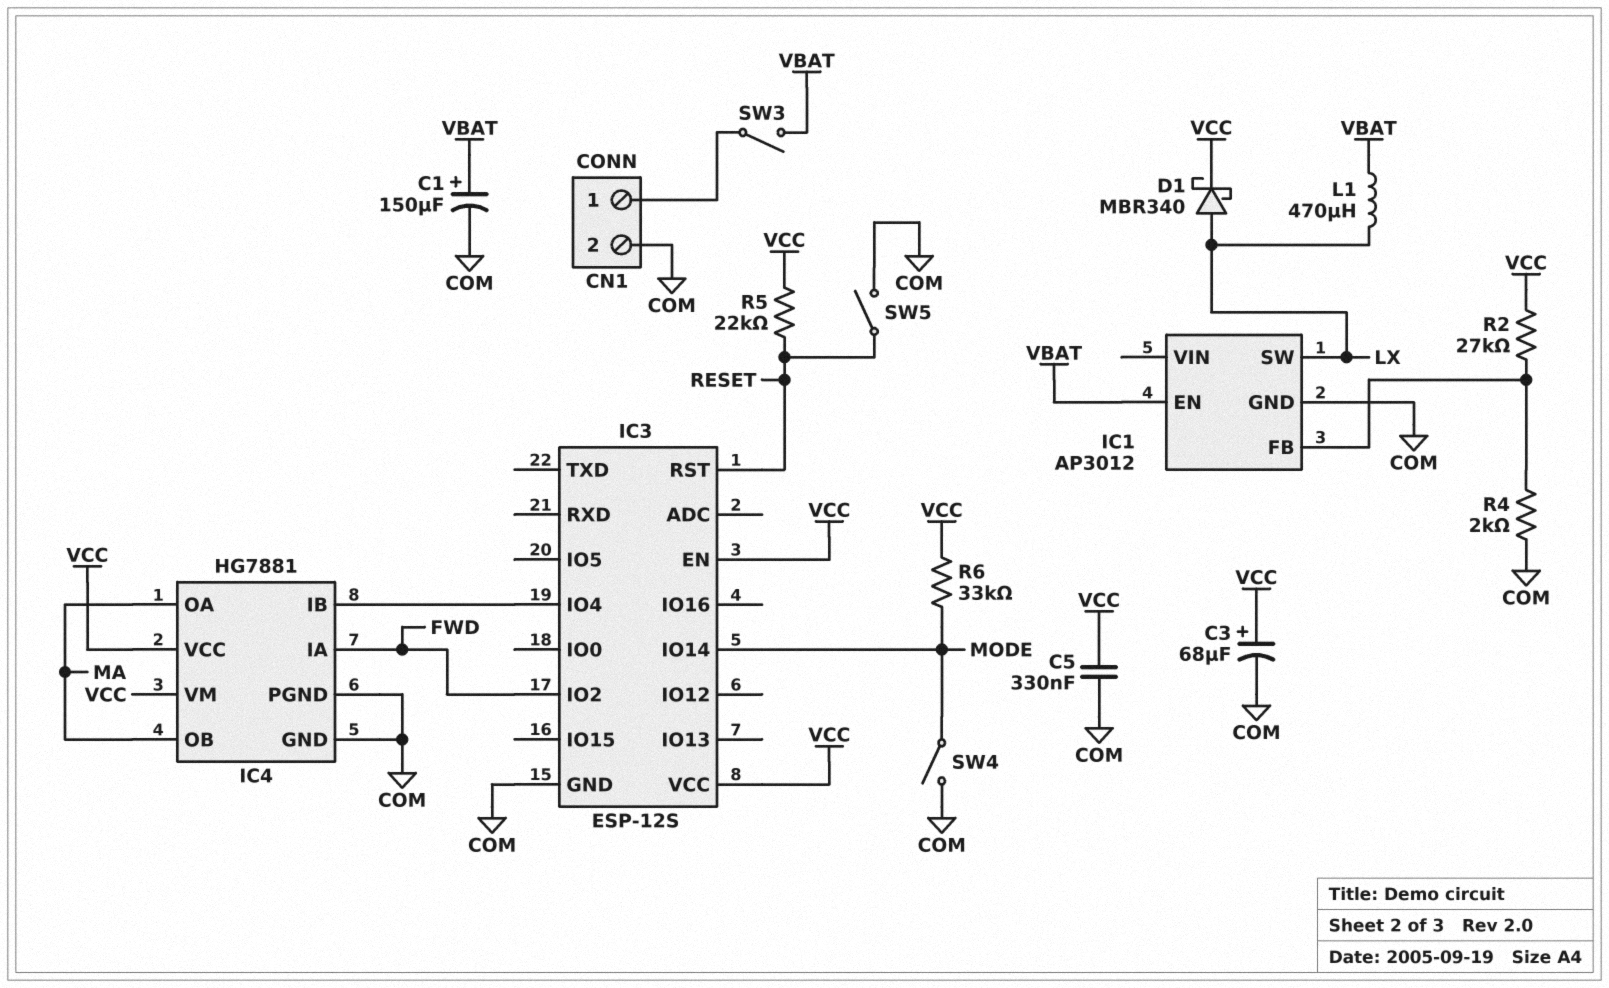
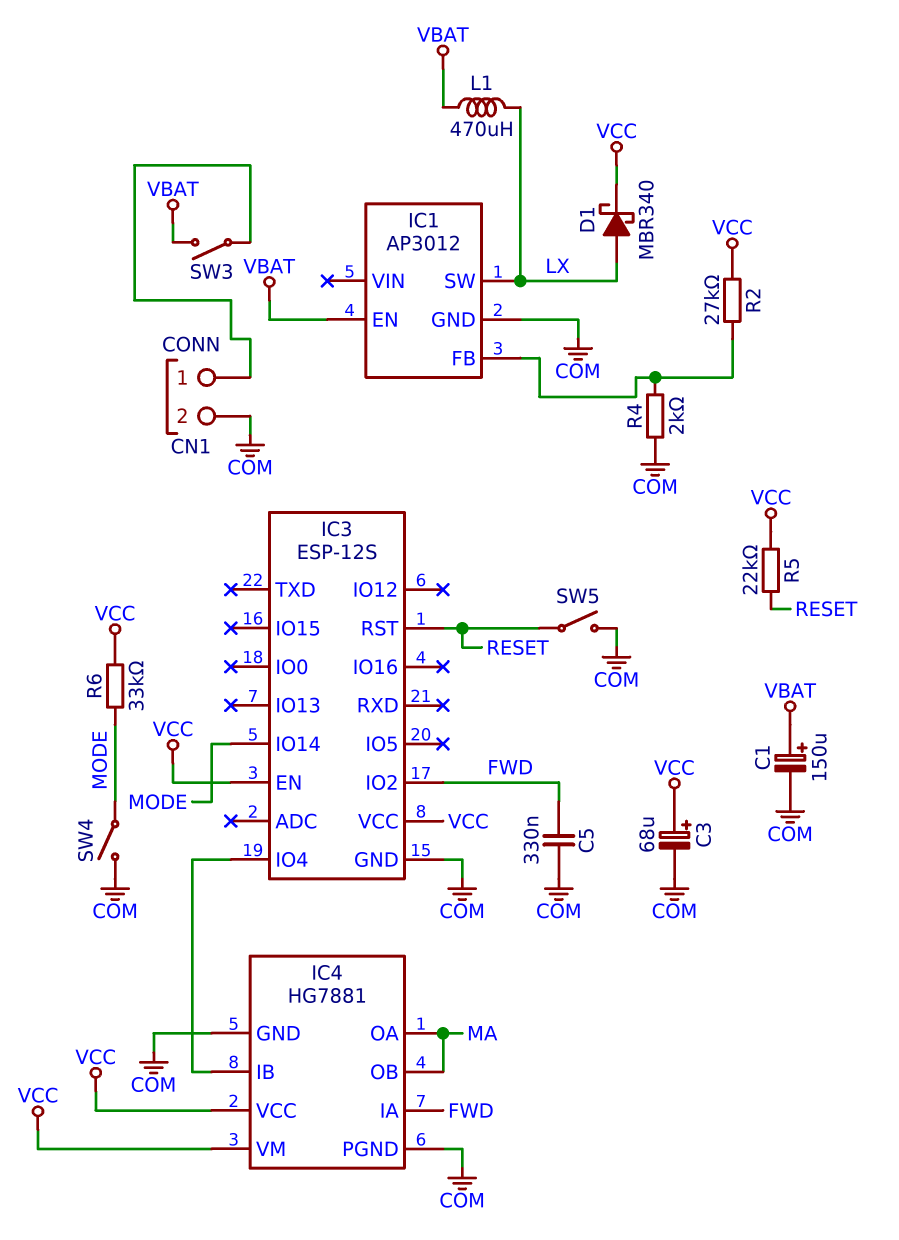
C5: 330nF (COM, VCC) -> 330nF (COM, FWD)

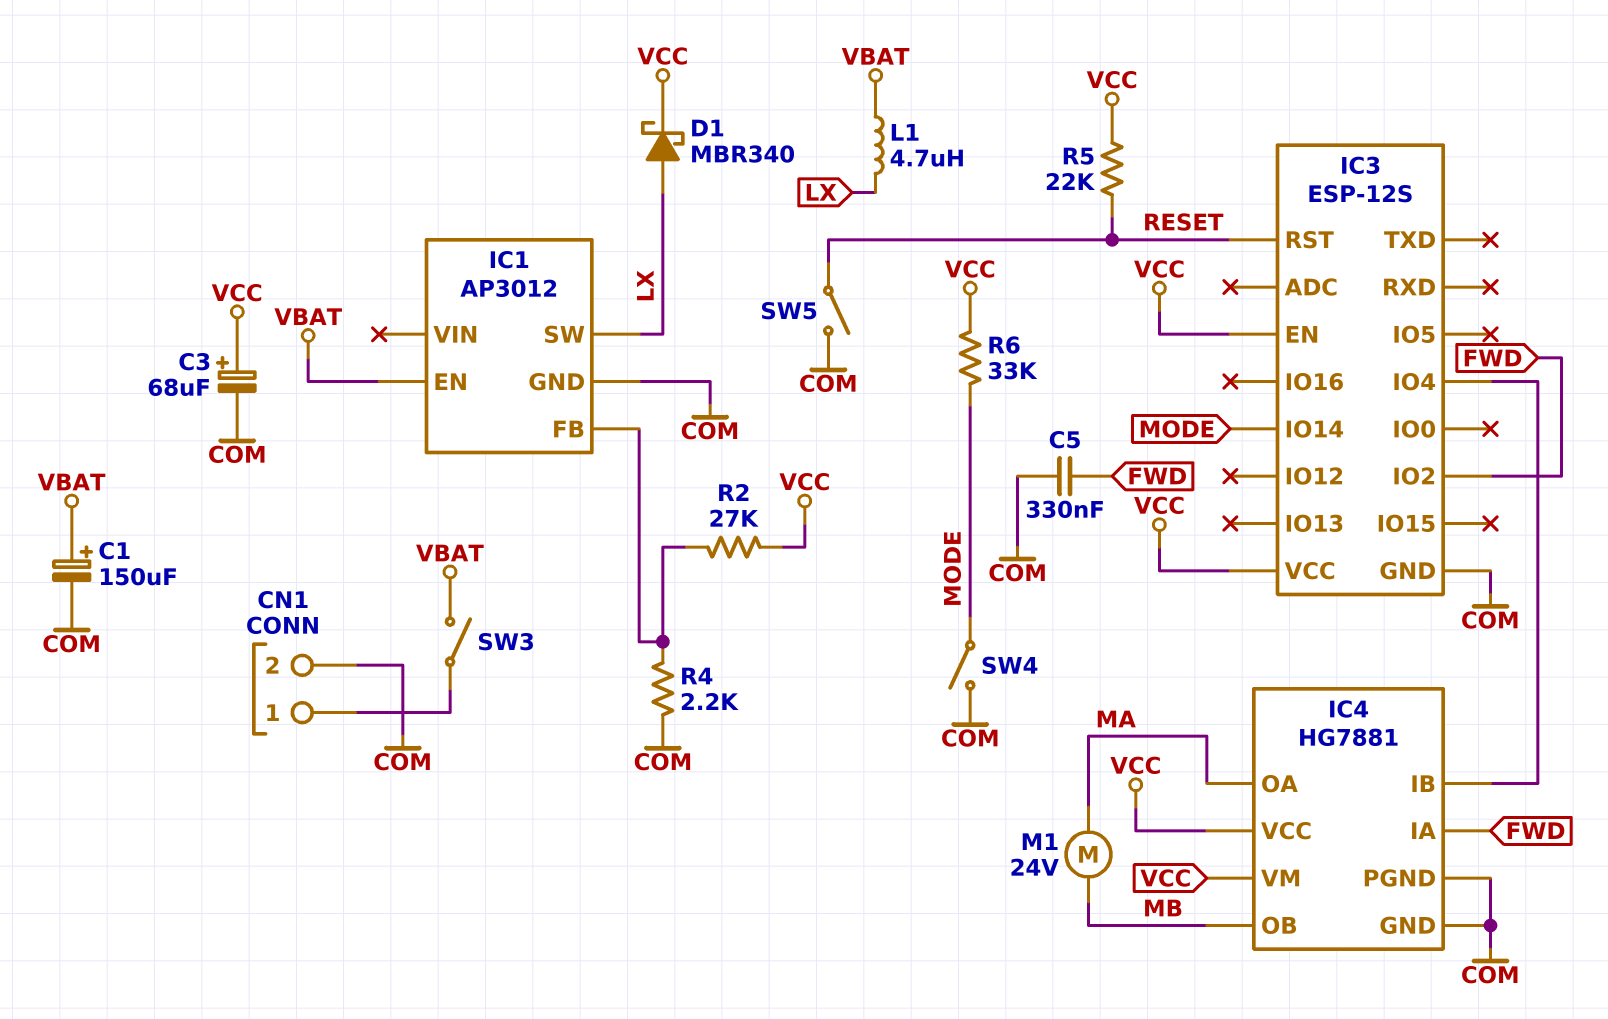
IC4 pin OB: MA -> MB
L1: 470uH (LX, VBAT) -> 4.7uH (LX, VBAT)
M1: none -> motor 24V (MA, MB)
R4: 2k (COM, IC1/FB) -> 2.2k (COM, IC1/FB)

